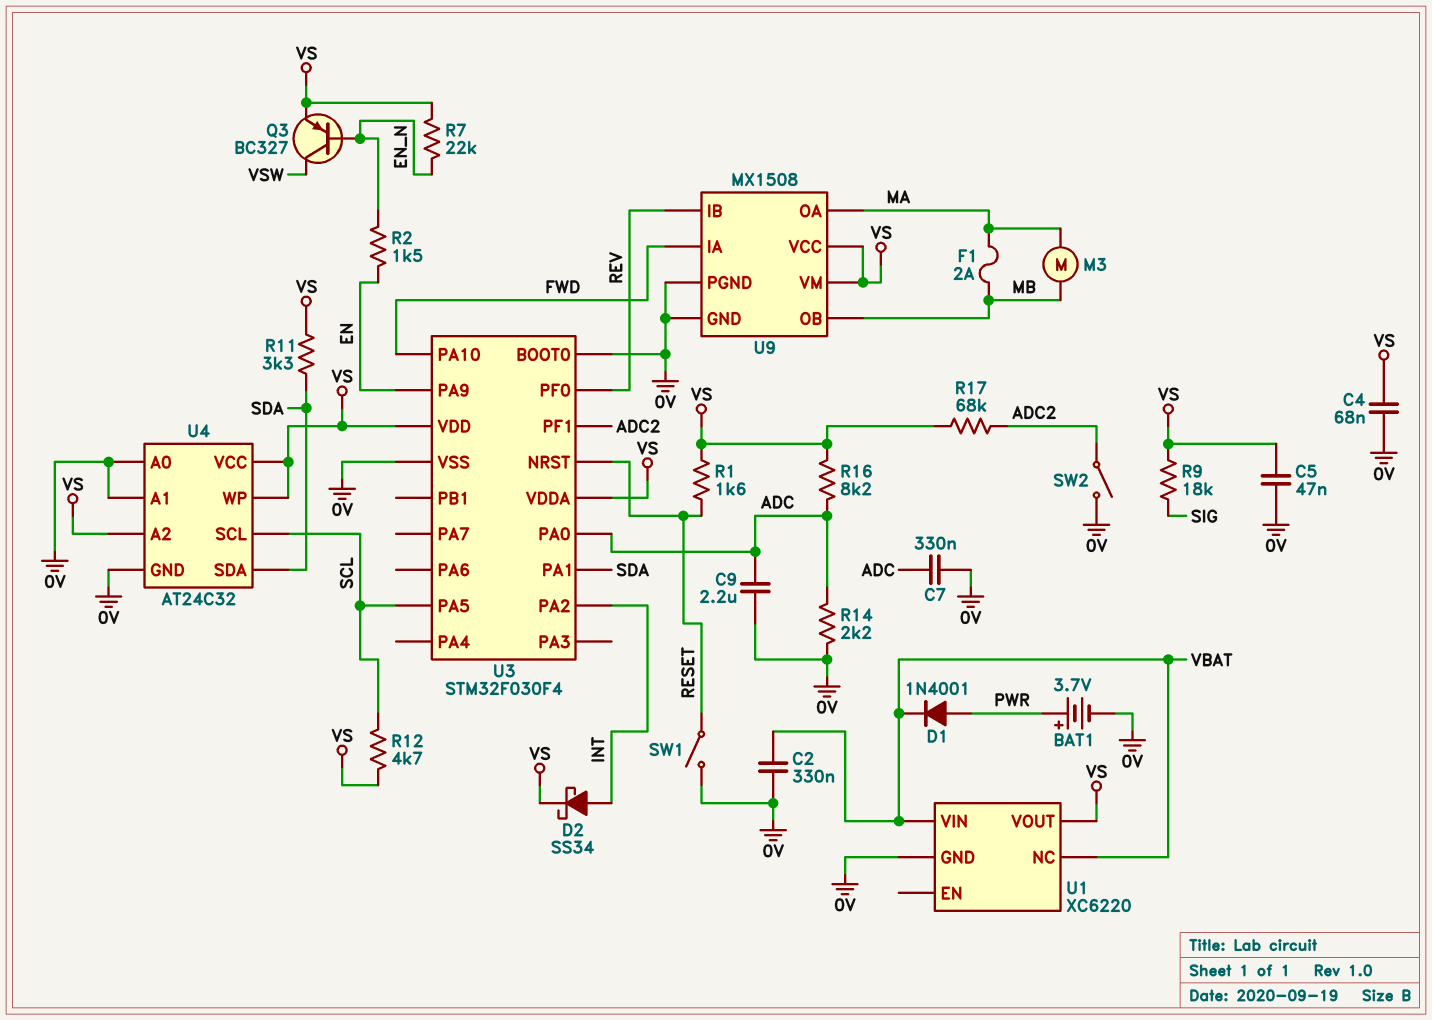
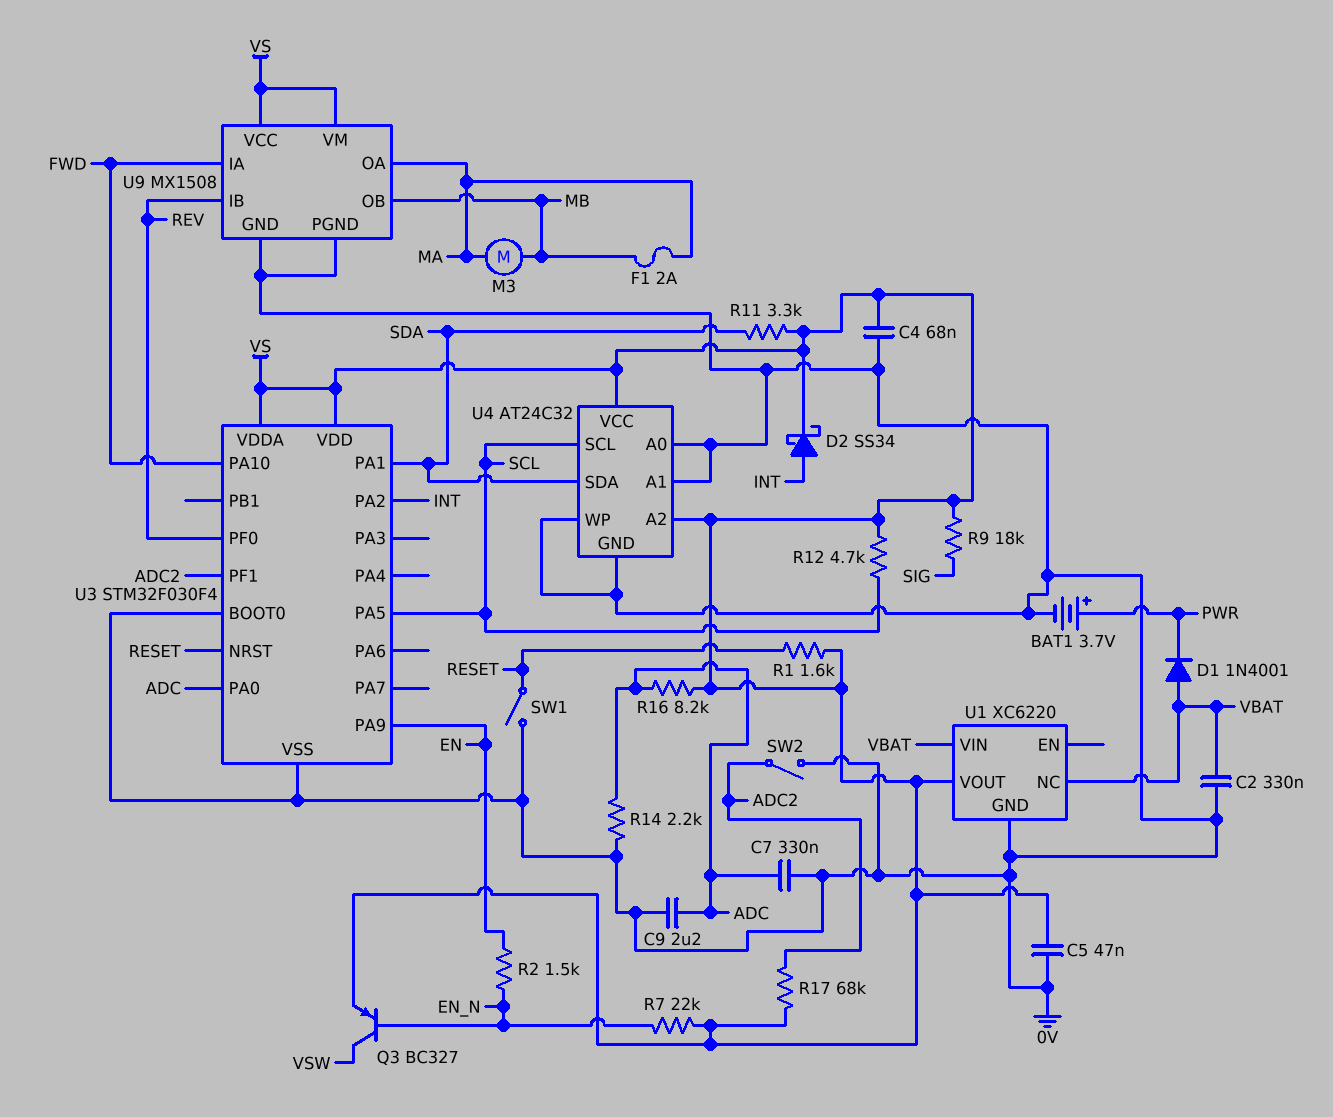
D1: diode 1N4001 (A PWR, K VBAT) -> diode 1N4001 (A VBAT, K PWR)
U4 pin WP: VS -> 0V

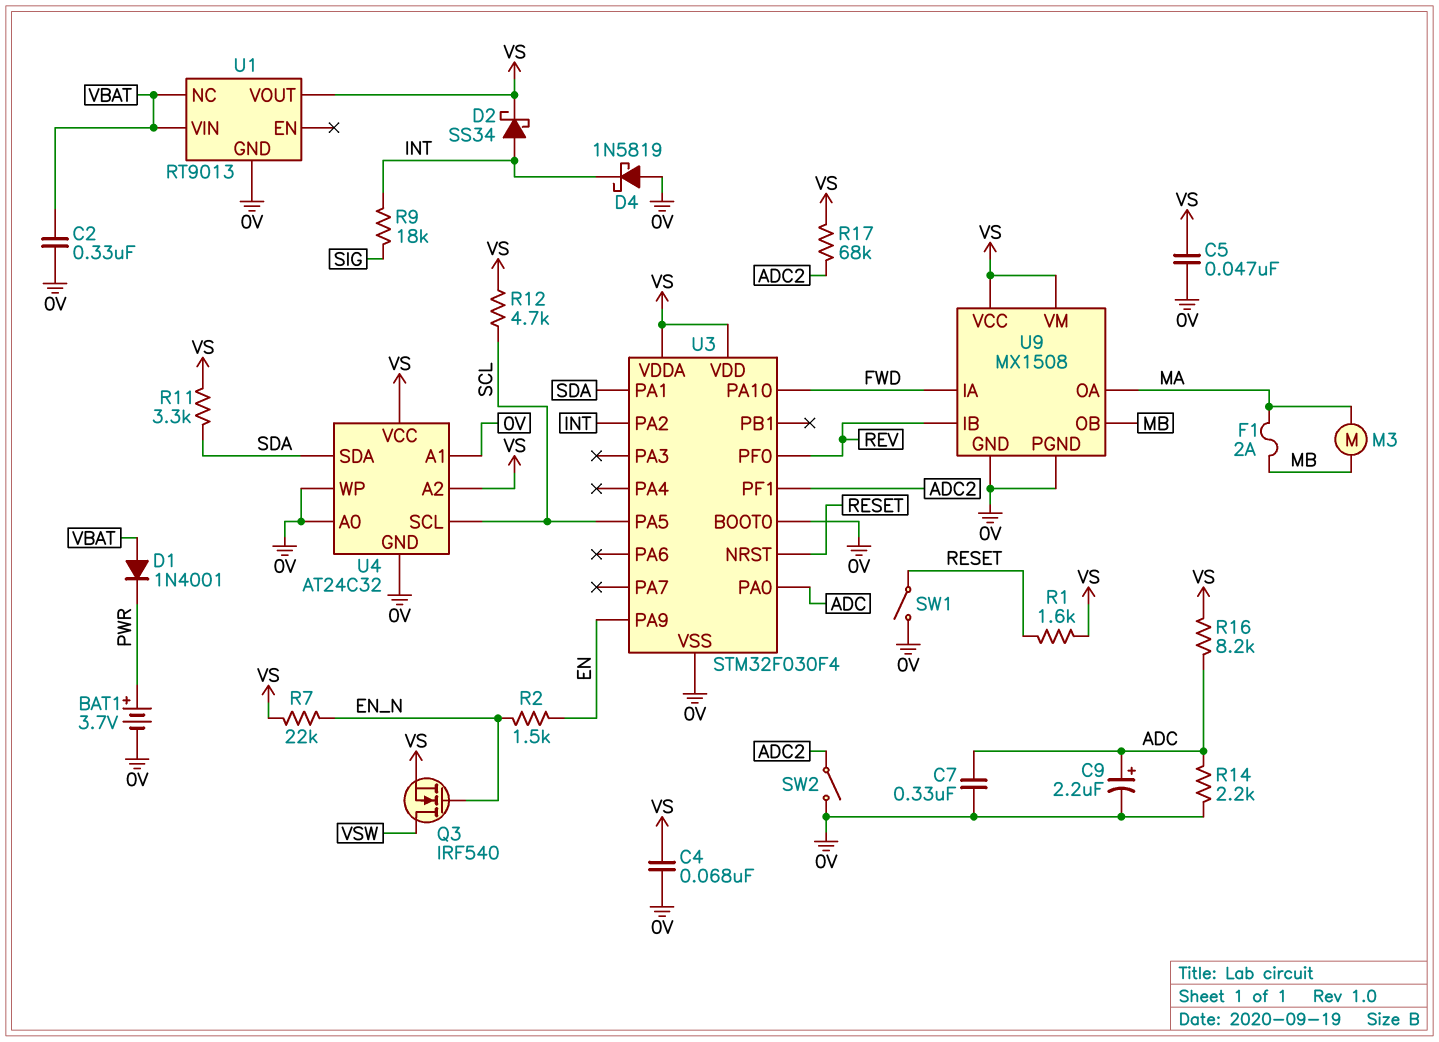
C9: 2.2uF (0V, ADC) -> 2.2uF (plus ADC, minus 0V)
D4: none -> schottky 1N5819 (A 0V, K INT)
Q3: PNP BC327 (B EN_N, C VSW, E VS) -> NMOS IRF540 (G EN_N, D VSW, S VS)
R9: 18k (SIG, VS) -> 18k (INT, SIG)
U1: XC6220 -> RT9013

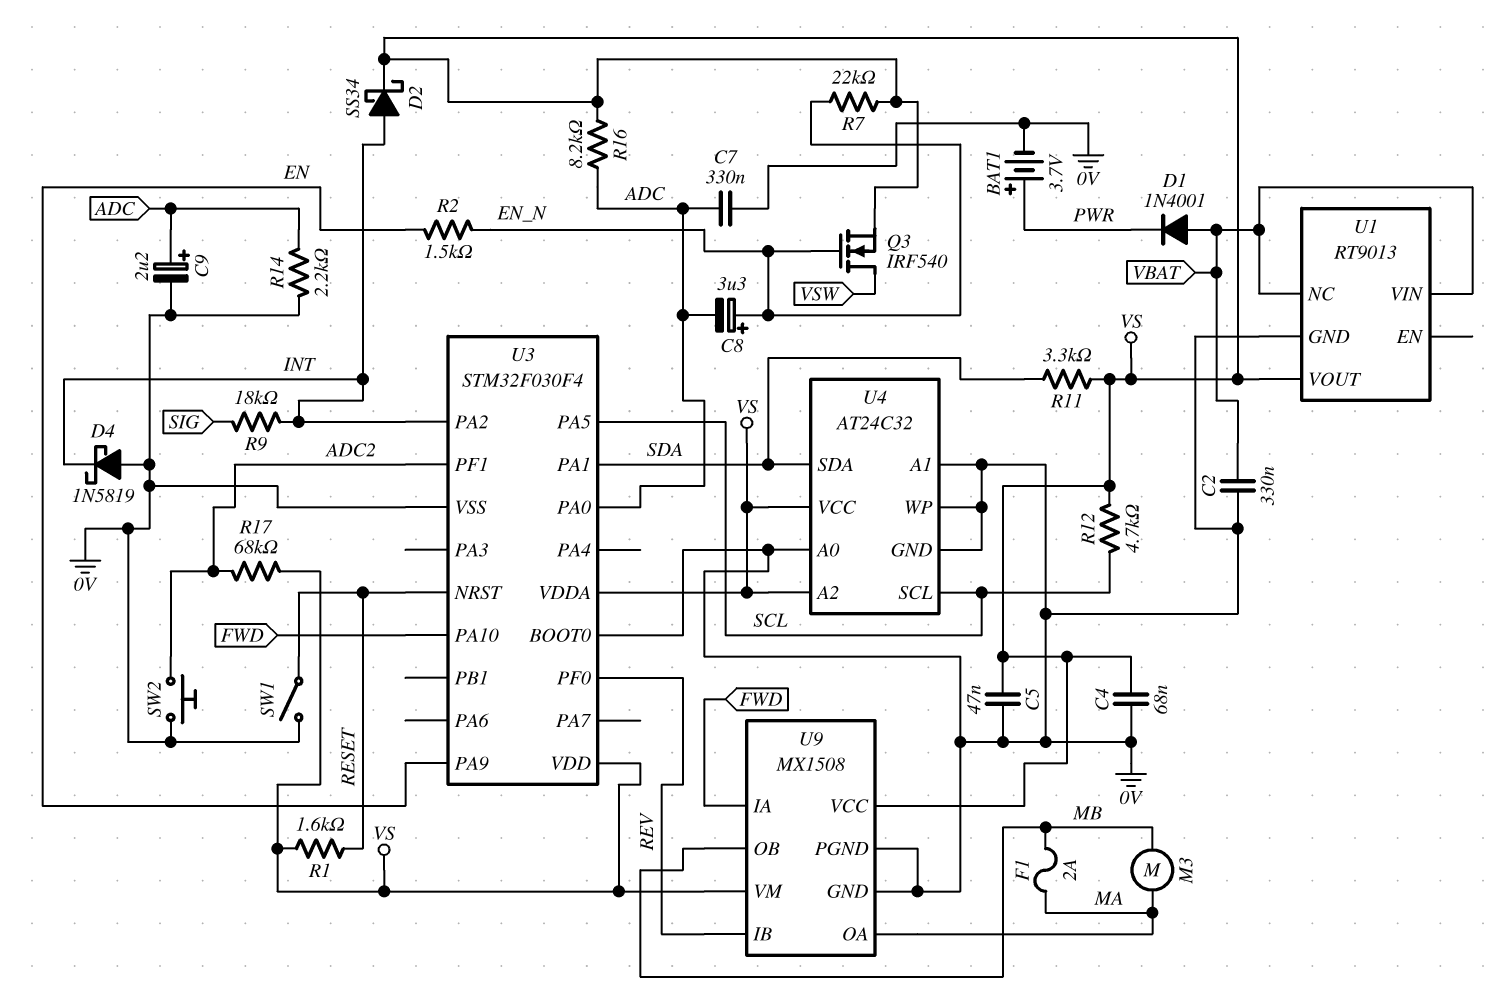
C8: none -> 3.3uF (plus EN_N, minus ADC)
SW2: switch (0V, ADC2) -> button (0V, ADC2)

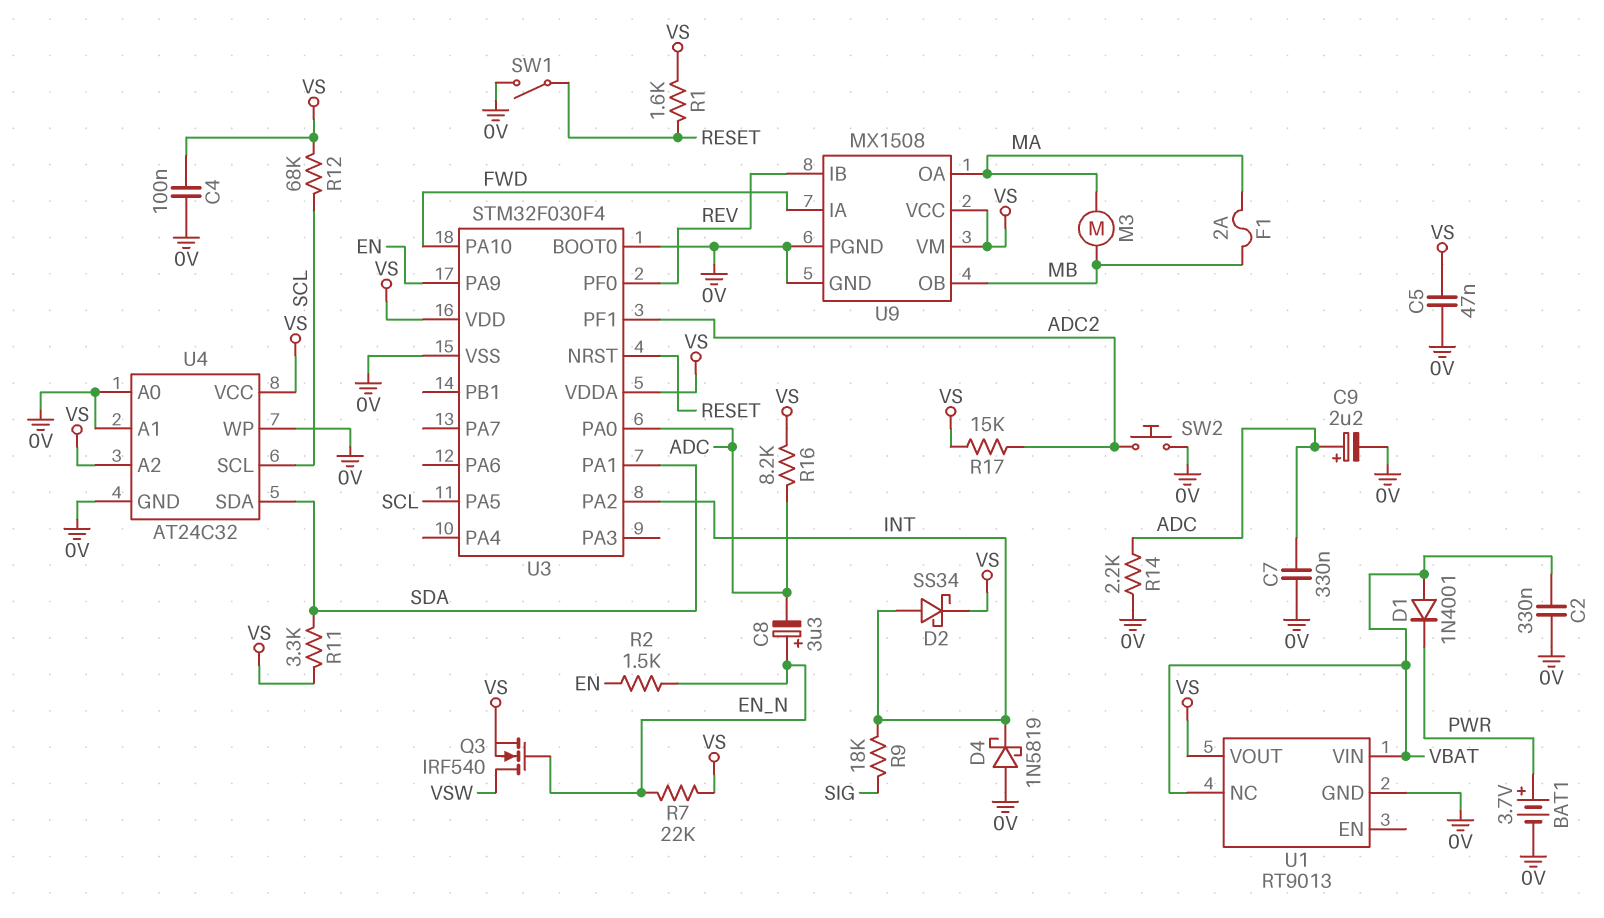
C4: 68nF (0V, VS) -> 100nF (0V, VS)
R12: 4.7k (SCL, VS) -> 68k (SCL, VS)
R17: 68k (ADC2, VS) -> 15k (ADC2, VS)

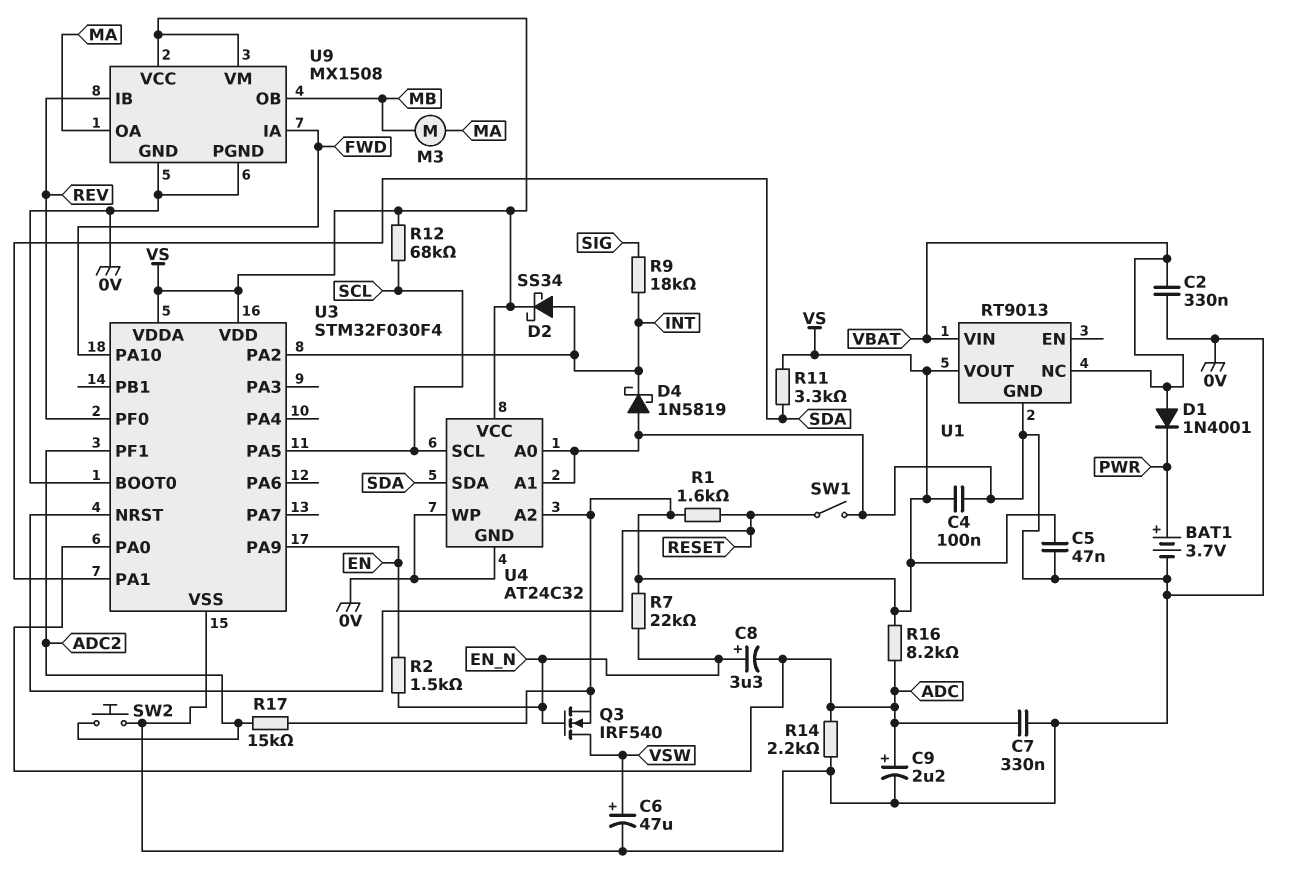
C6: none -> 47uF (plus VSW, minus 0V)
F1: 2A (MA, MB) -> none

